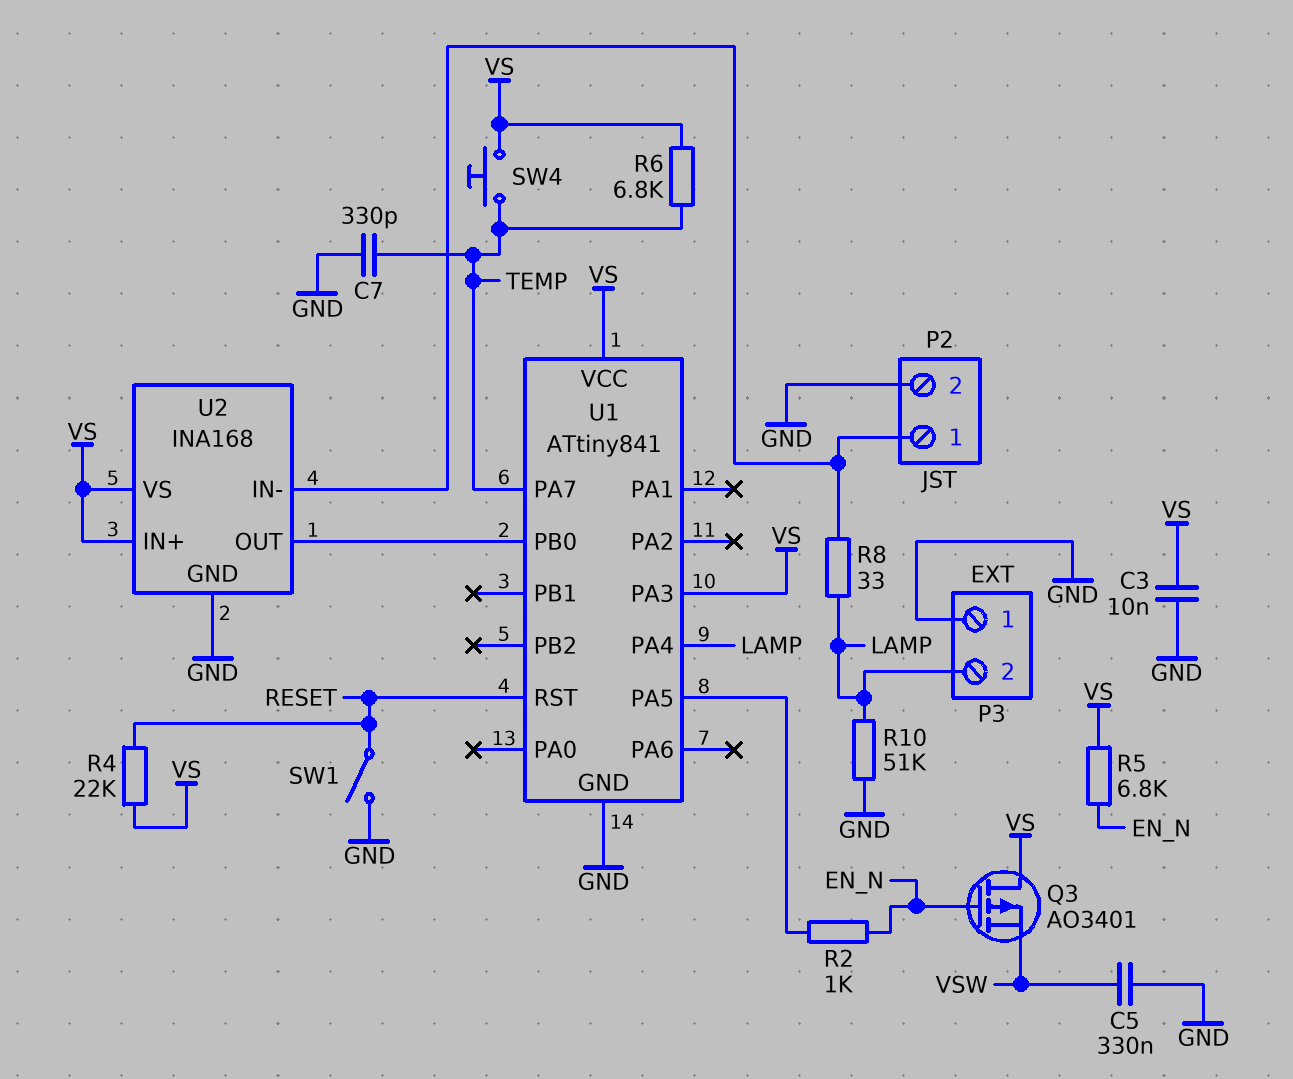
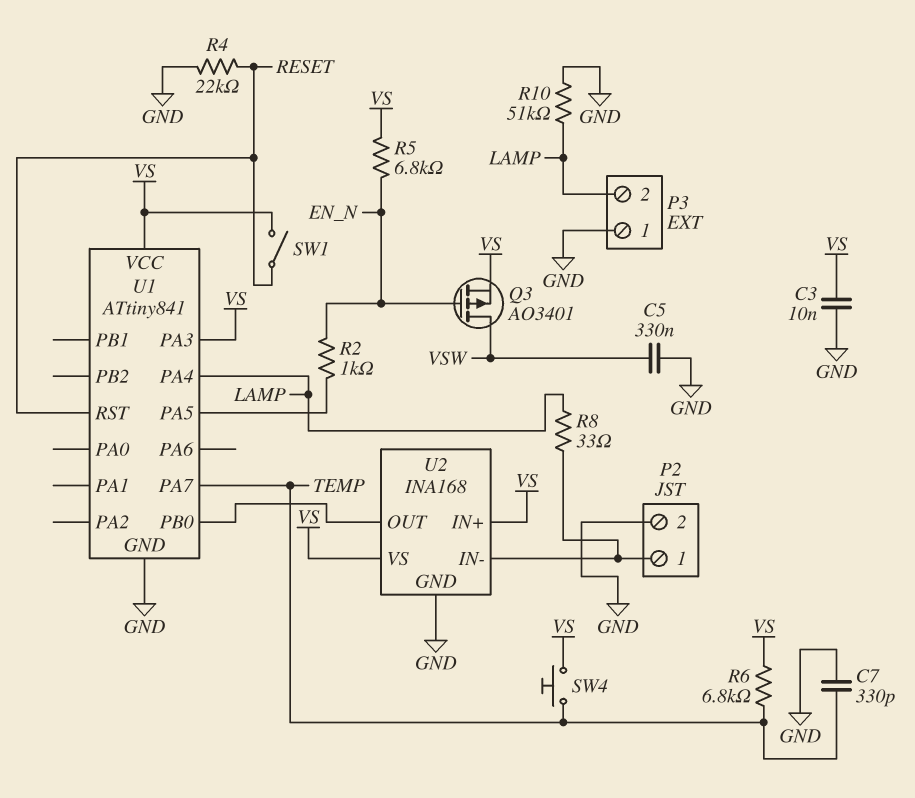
Q3: PMOS AO3401 (G EN_N, D VS, S VSW) -> PMOS AO3401 (G EN_N, D VSW, S VS)
R4: 22k (RESET, VS) -> 22k (GND, RESET)
SW1: switch (GND, RESET) -> switch (RESET, VS)

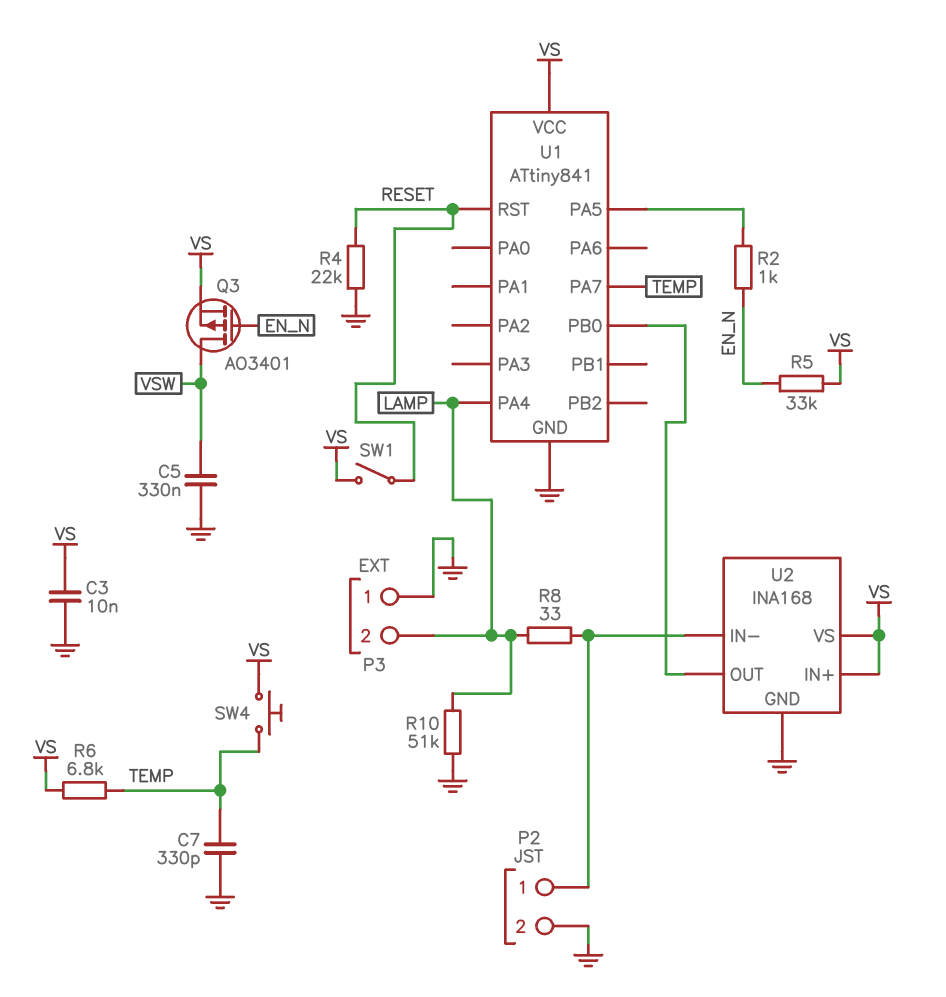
R5: 6.8k (EN_N, VS) -> 33k (EN_N, VS)
U1 pin PA3: VS -> none

